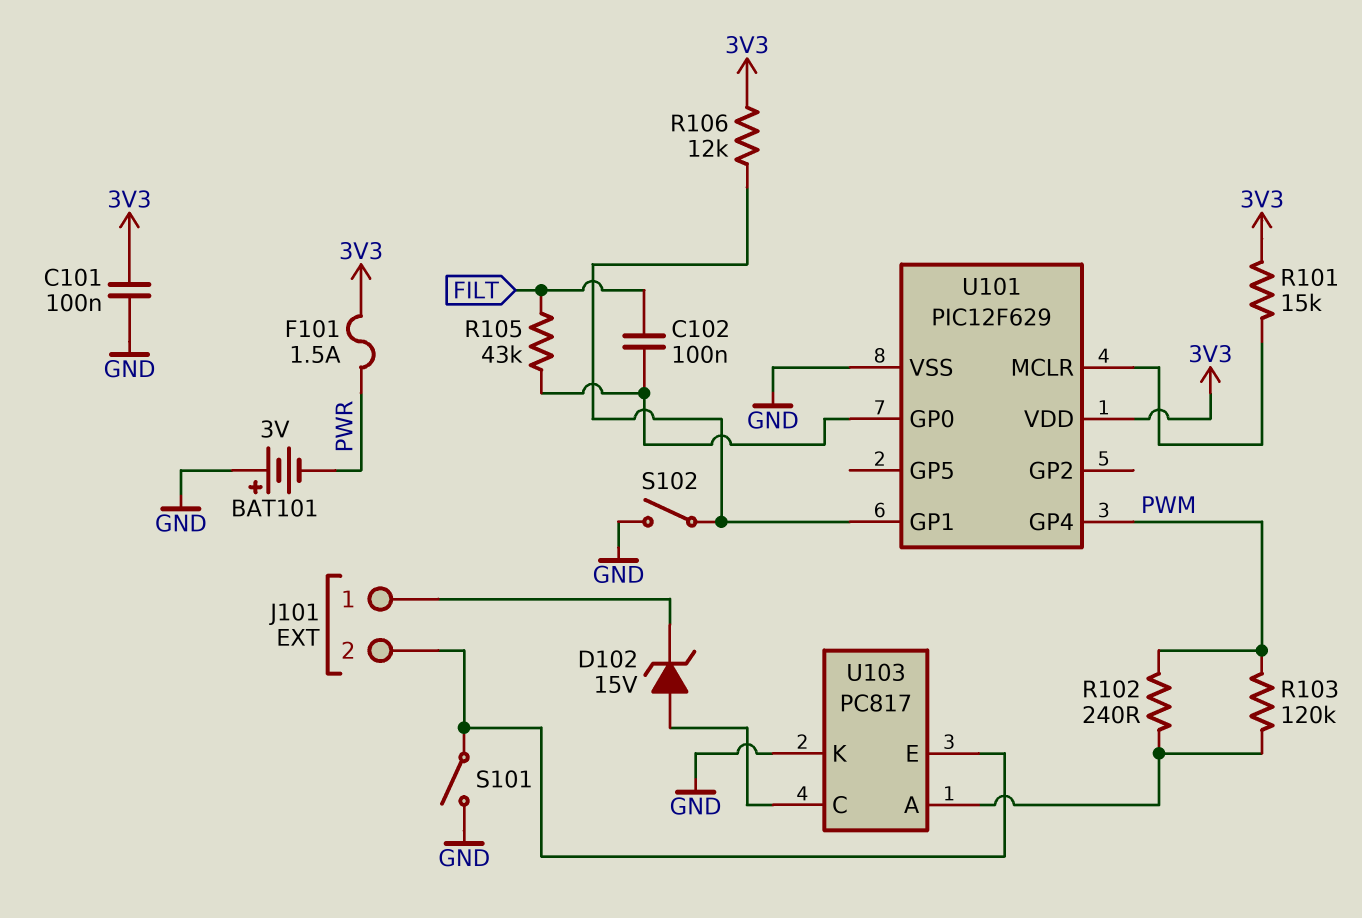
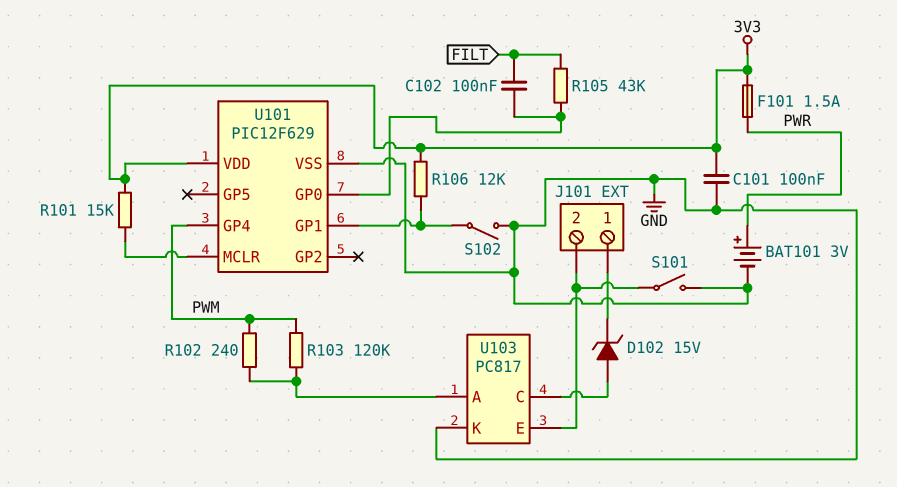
BAT101: 3V (plus GND, minus PWR) -> 3V (plus PWR, minus GND)

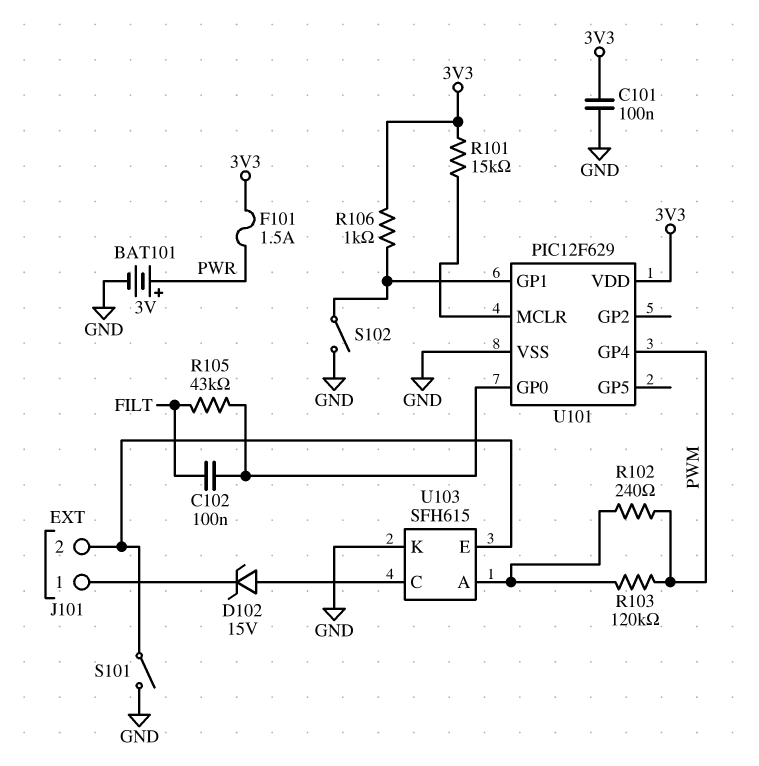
R106: 12k (3V3, U101/GP1) -> 1k (3V3, U101/GP1)
U103: PC817 -> SFH615

